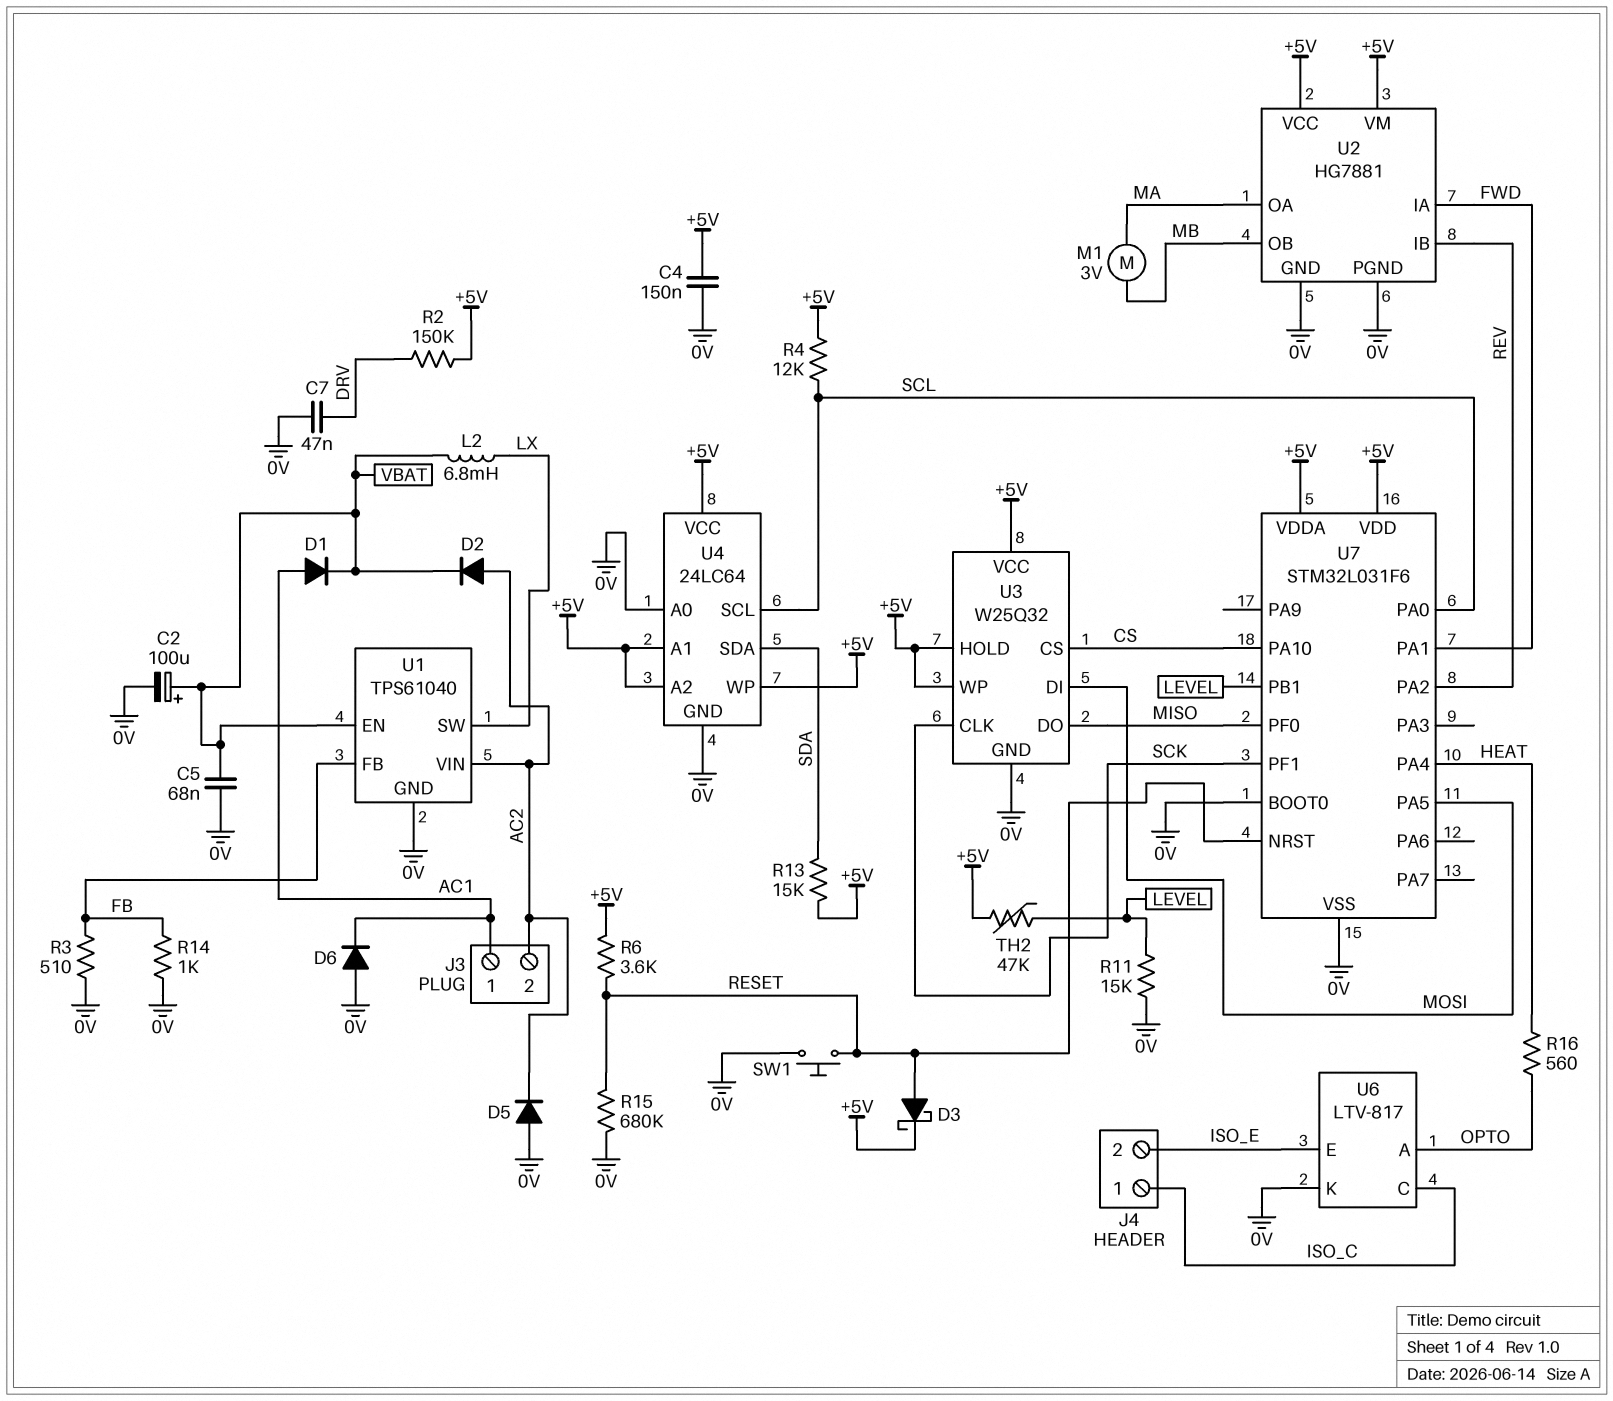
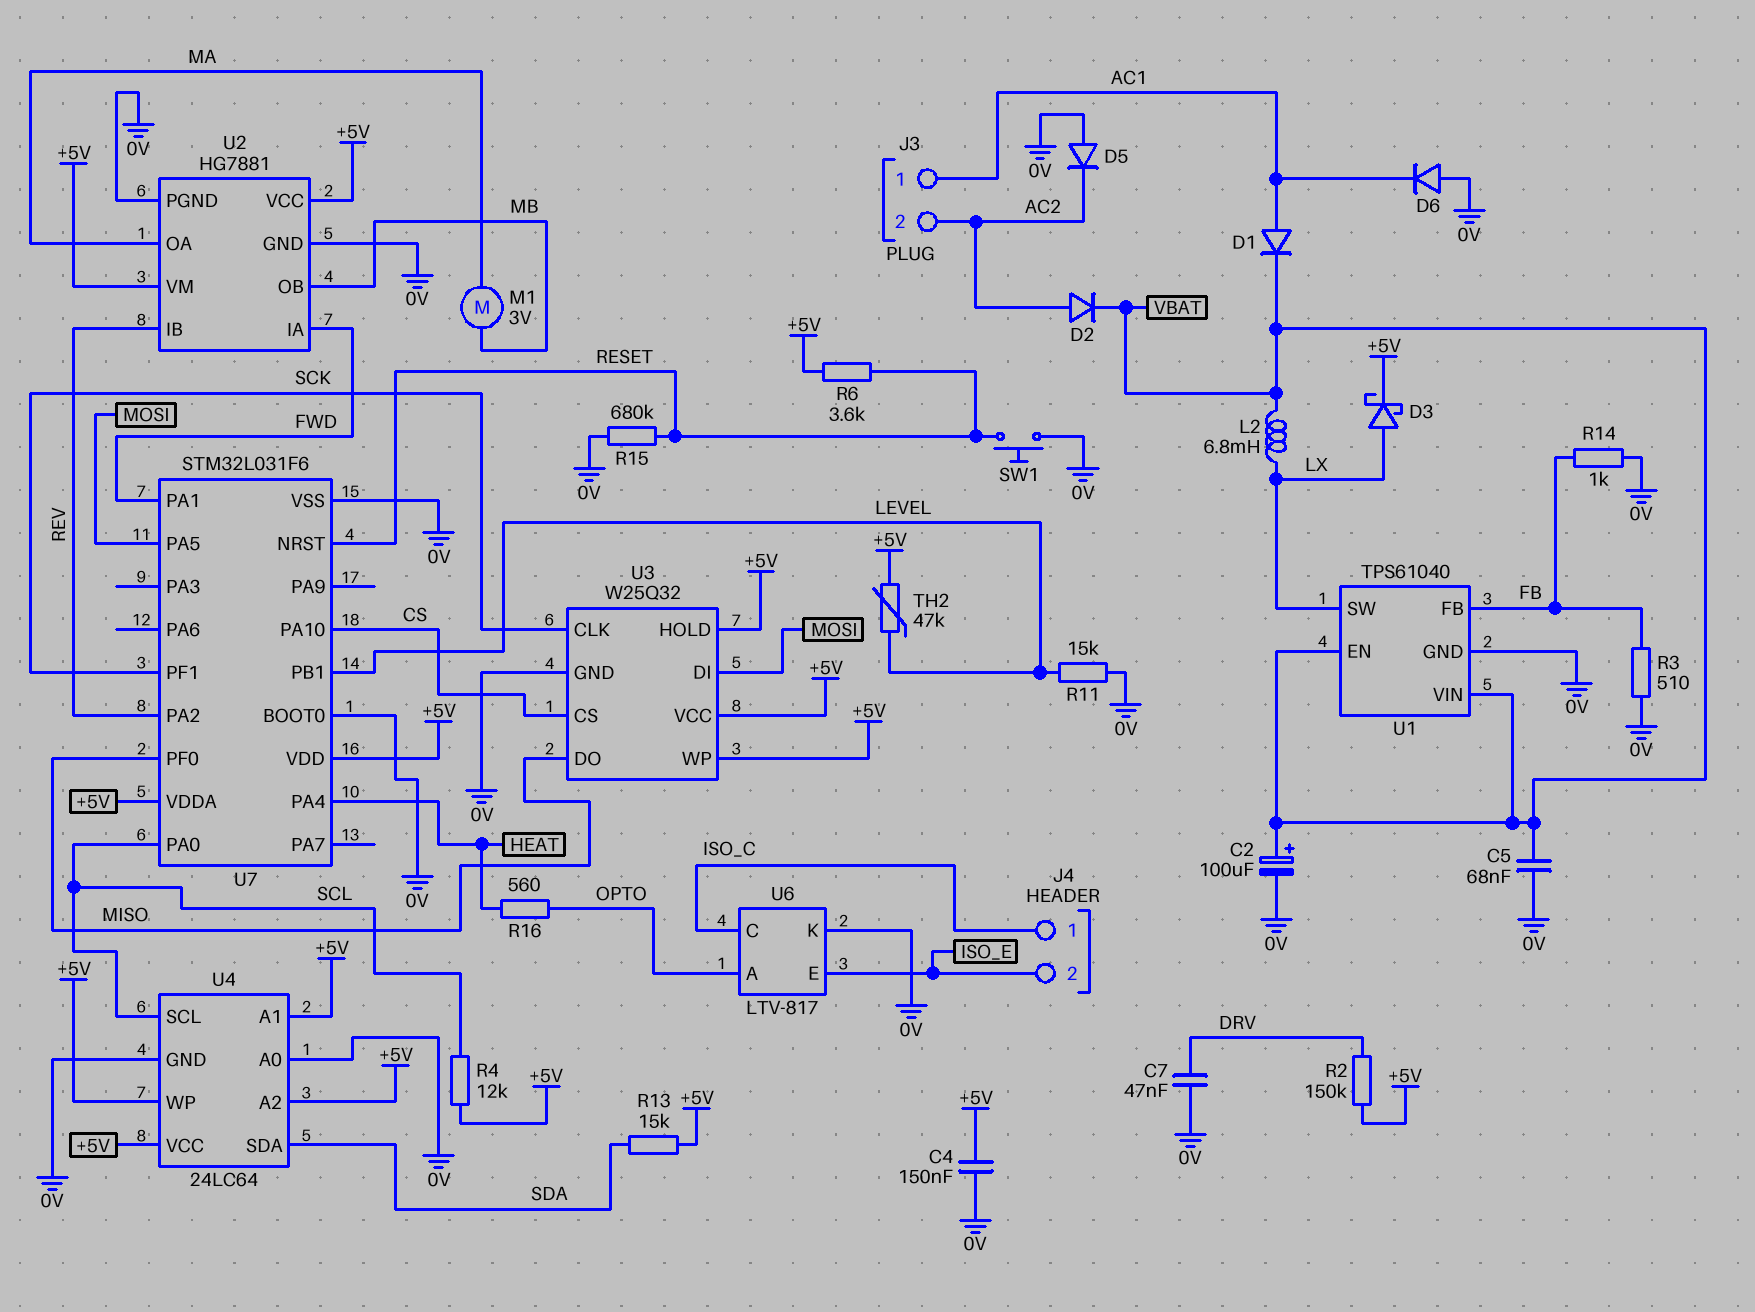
D3: schottky (A RESET, K +5V) -> schottky (A LX, K +5V)
U1 pin VIN: AC2 -> VBAT

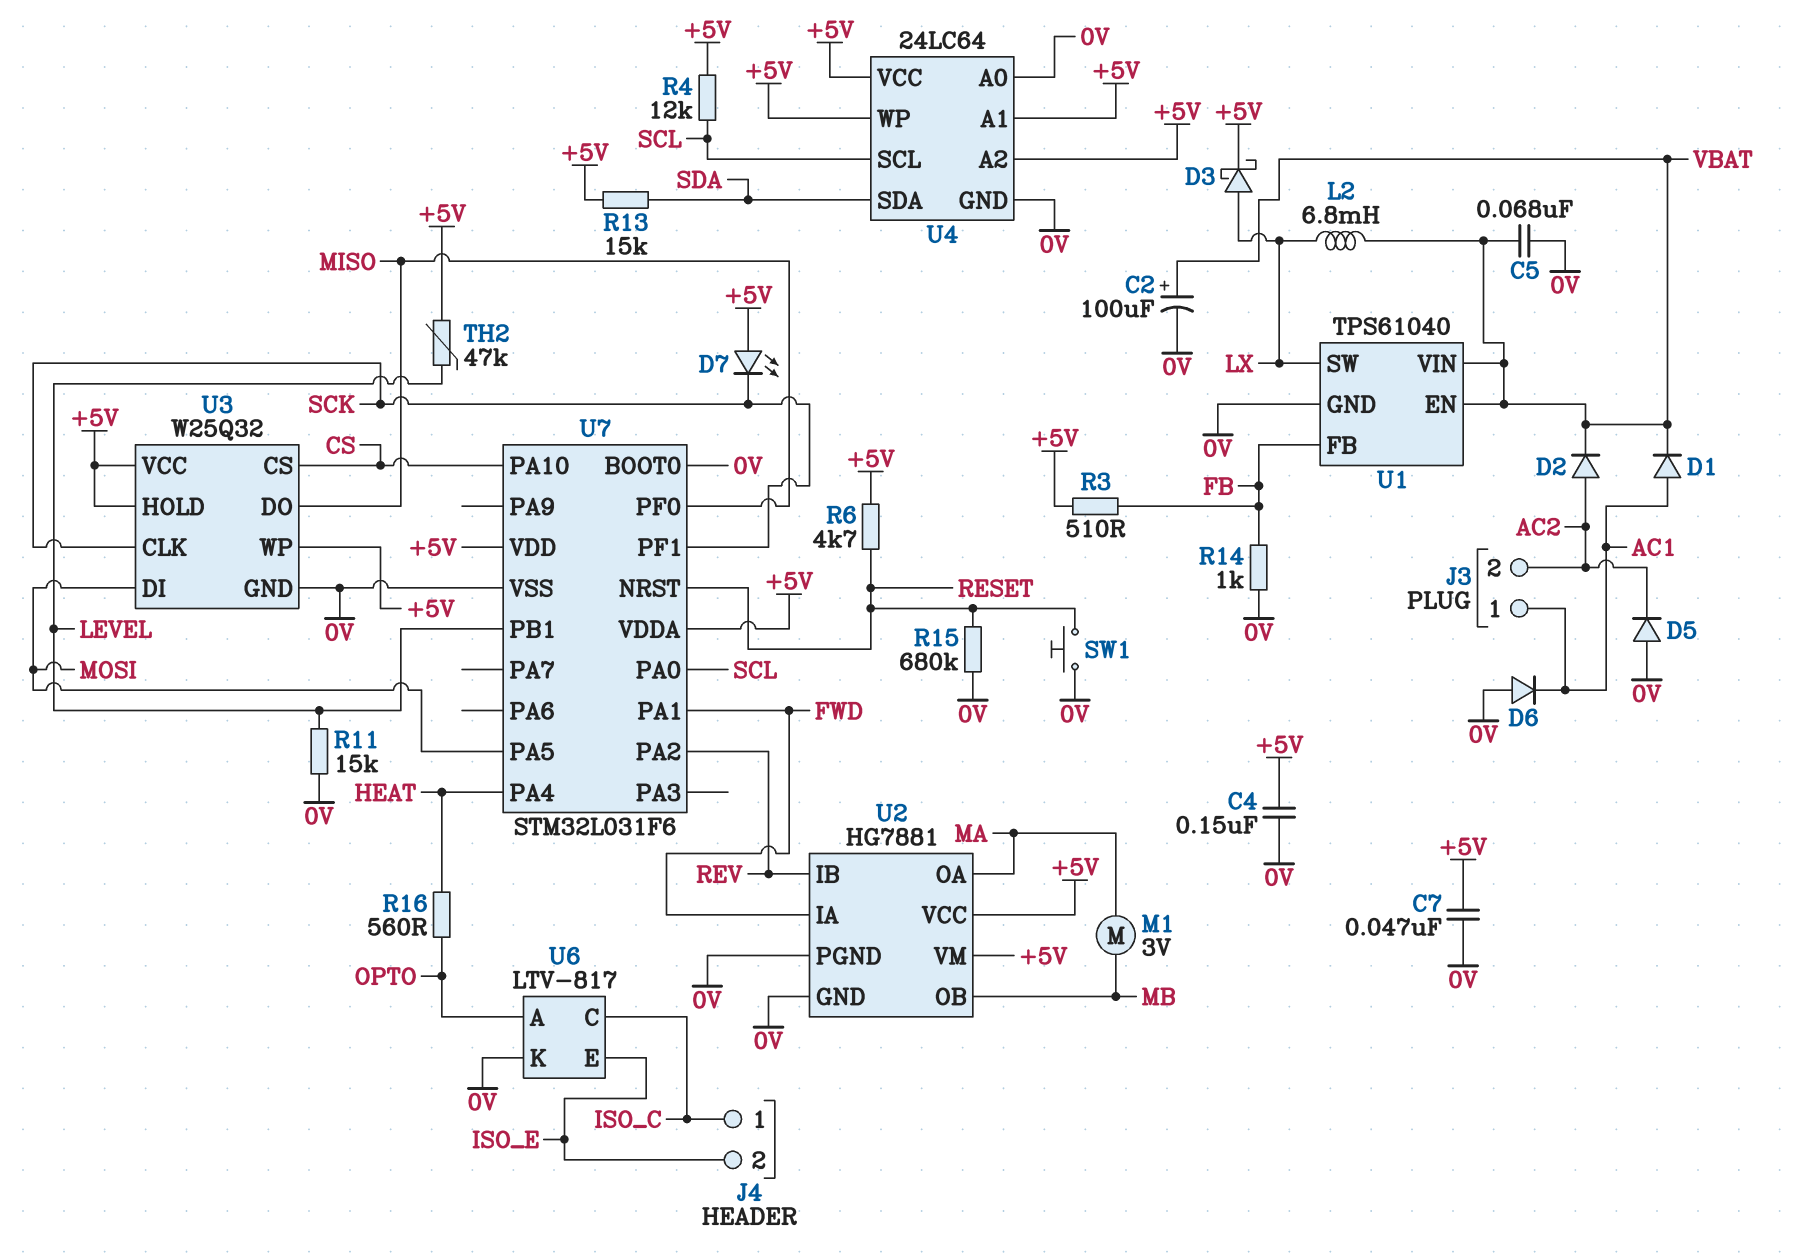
C7: 47nF (0V, DRV) -> 47nF (+5V, 0V)
D7: none -> LED (A +5V, K SCK)
R2: 150k (+5V, DRV) -> none
R3: 510 (0V, FB) -> 510 (+5V, FB)
R6: 3.6k (+5V, RESET) -> 4.7k (+5V, RESET)

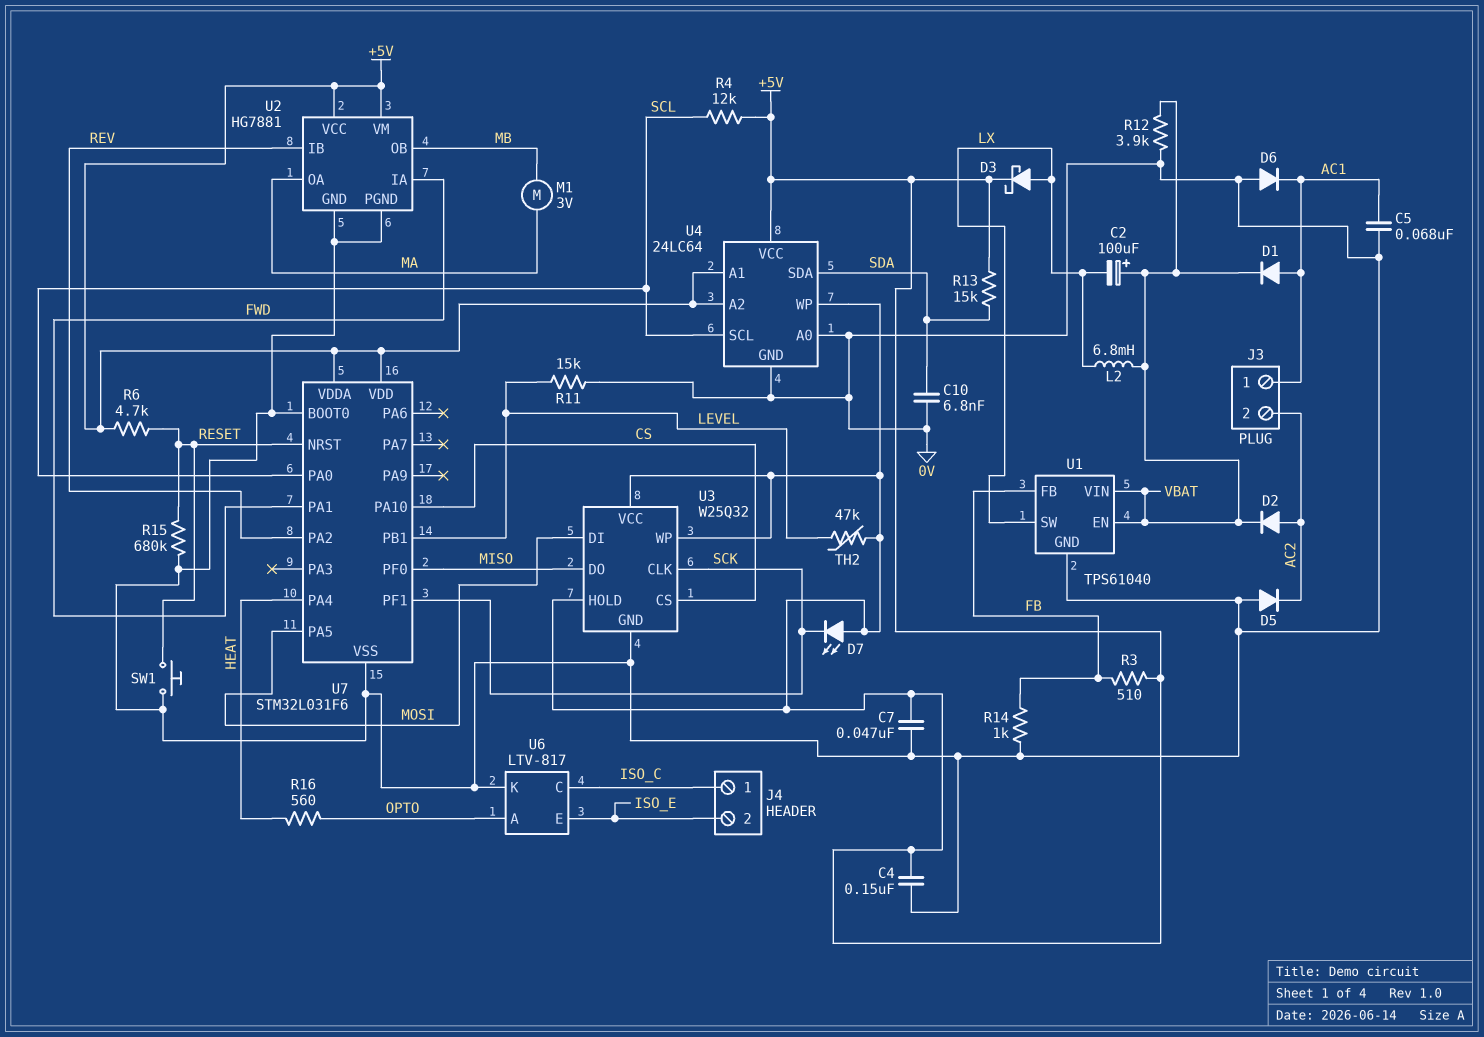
C2: 100uF (plus VBAT, minus 0V) -> 100uF (plus VBAT, minus LX)
C5: 68nF (0V, VBAT) -> 68nF (0V, AC1)
C10: none -> 6.8nF (0V, SDA)
R12: none -> 3.9k (0V, VBAT)

